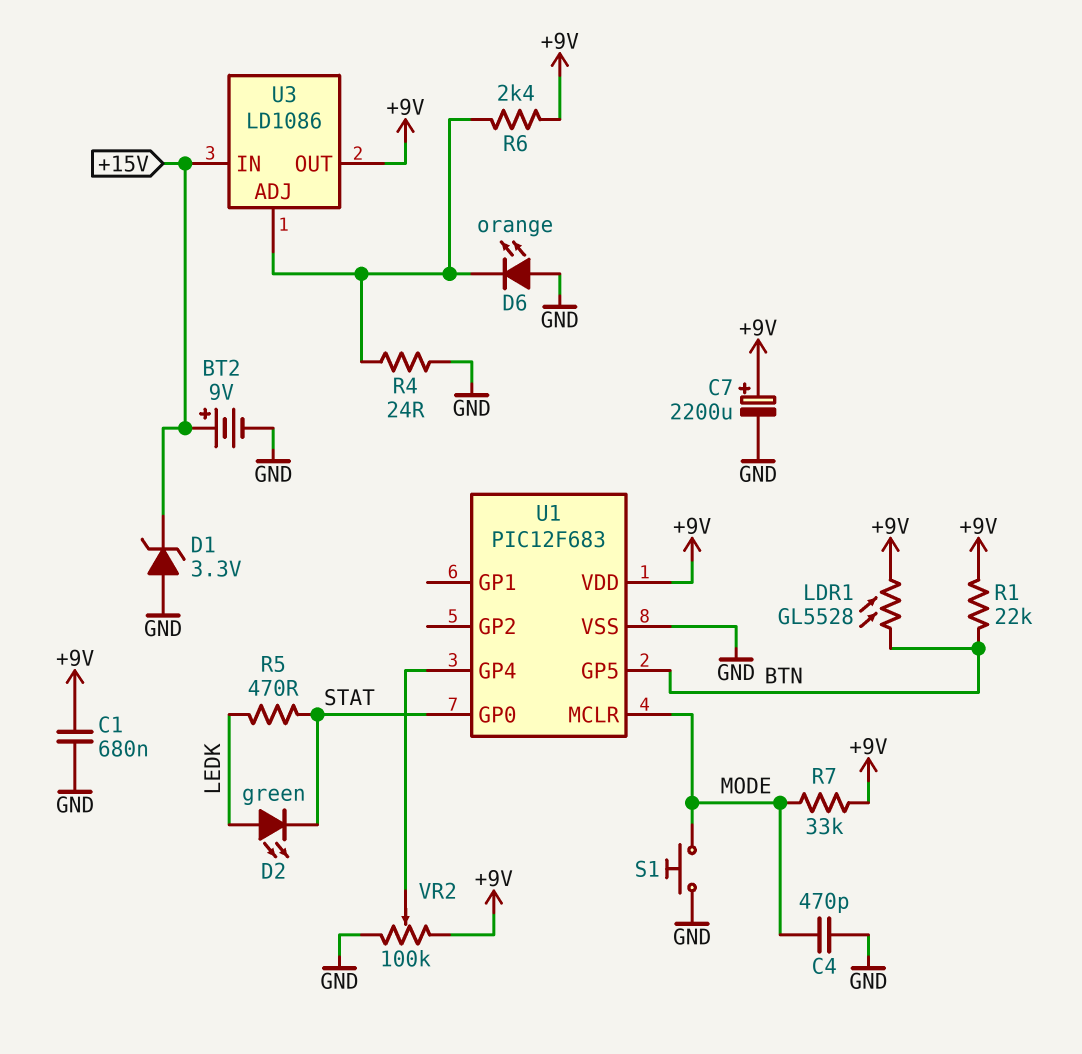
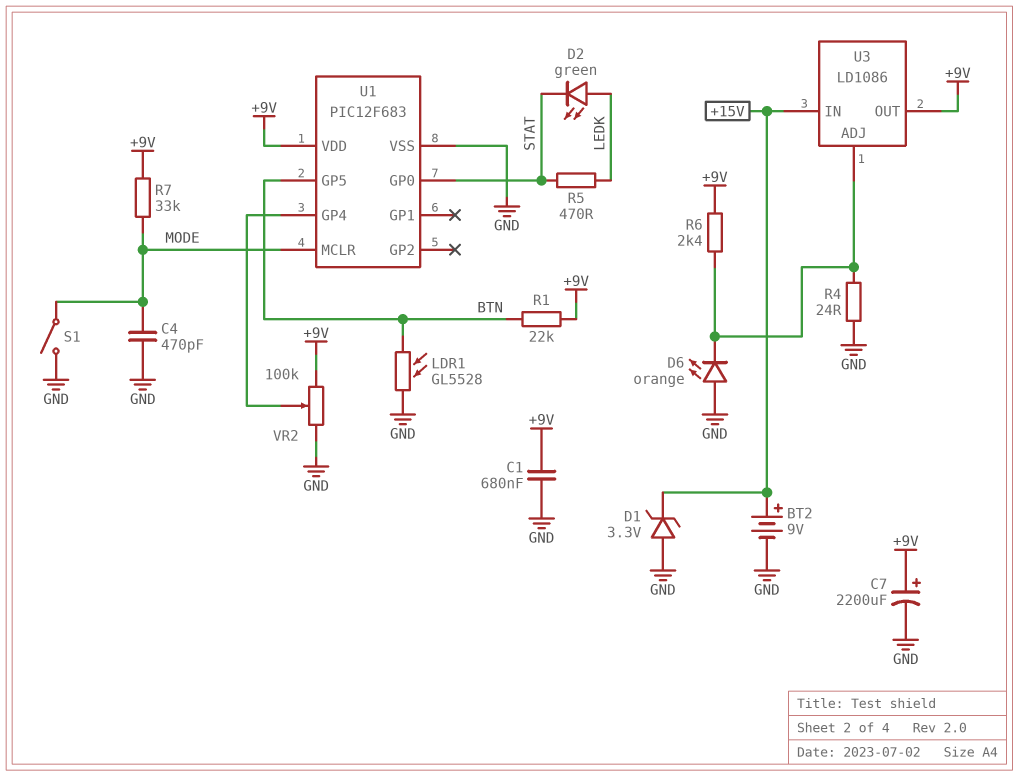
LDR1: GL5528 (+9V, BTN) -> GL5528 (BTN, GND)
S1: button (GND, MODE) -> switch (GND, MODE)

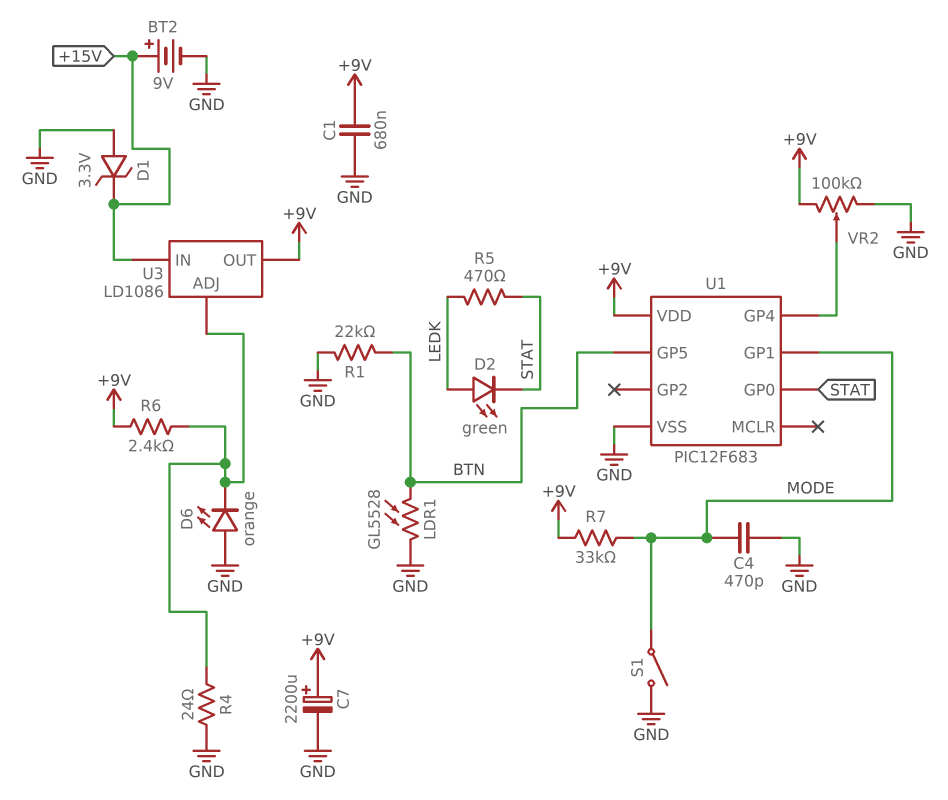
R1: 22k (+9V, BTN) -> 22k (BTN, GND)
U1 pin GP1: none -> MODE
U1 pin MCLR: MODE -> none

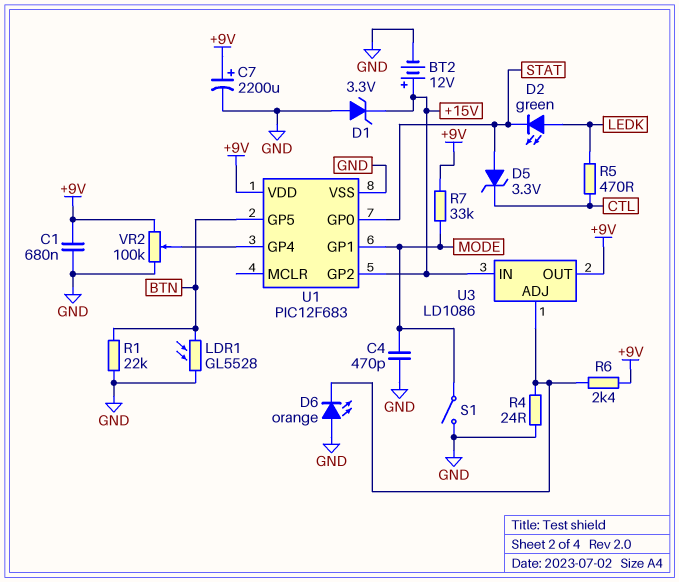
BT2: 9V (plus +15V, minus GND) -> 12V (plus +15V, minus GND)
D5: none -> zener 3.3V (A STAT, K CTL)
R5: 470 (LEDK, STAT) -> 470 (CTL, LEDK)
U1 pin GP2: none -> +15V

